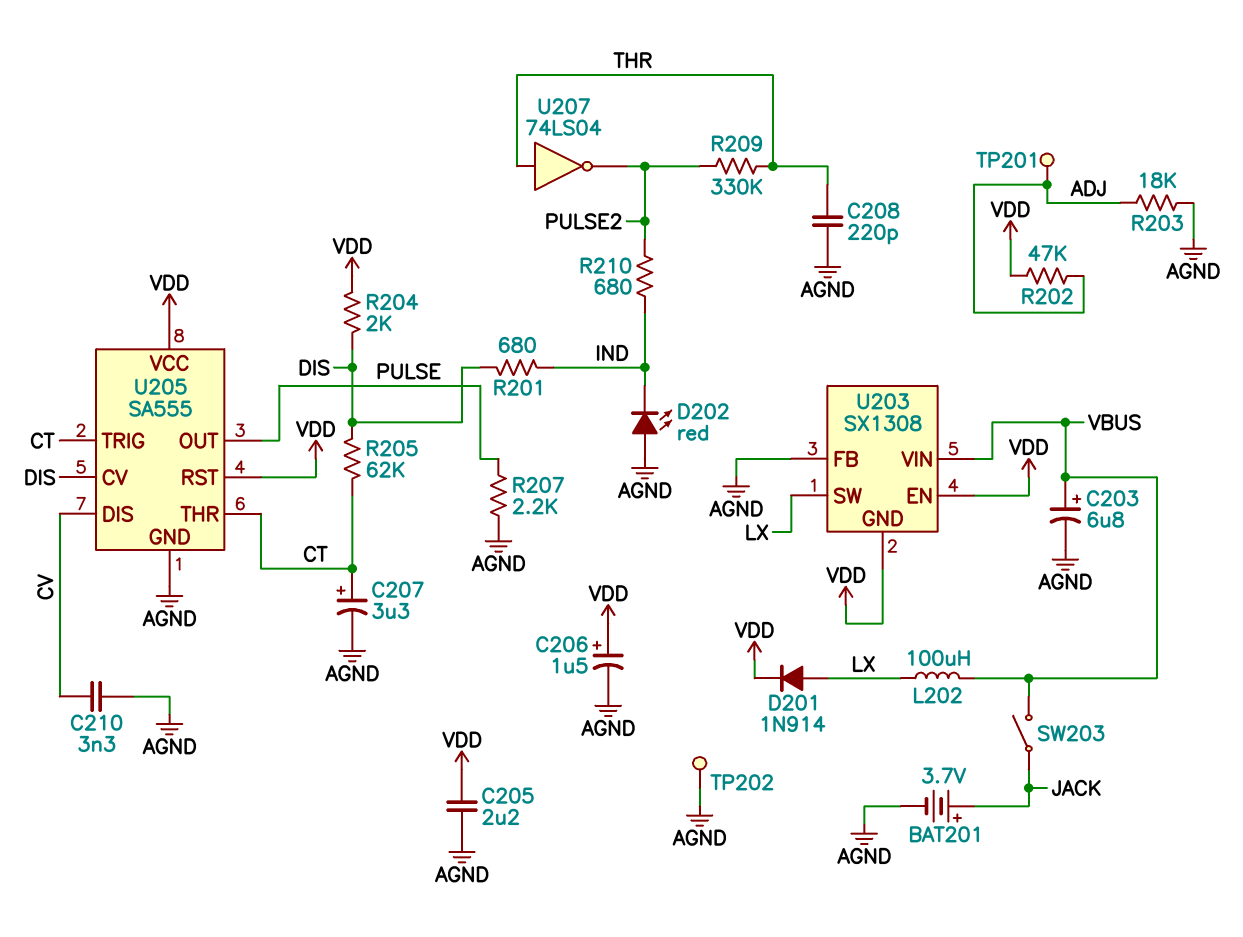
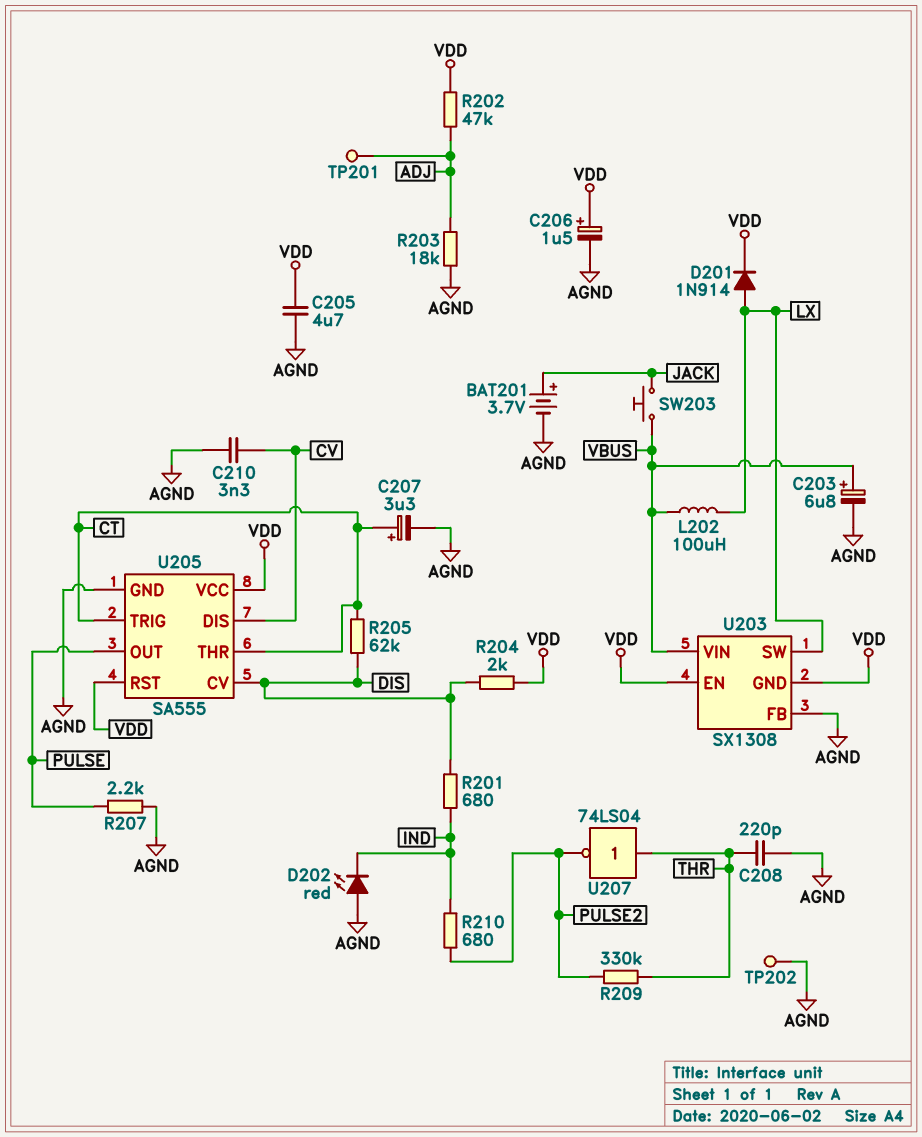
C205: 2.2uF (AGND, VDD) -> 4.7uF (AGND, VDD)
SW203: switch (JACK, VBUS) -> button (JACK, VBUS)

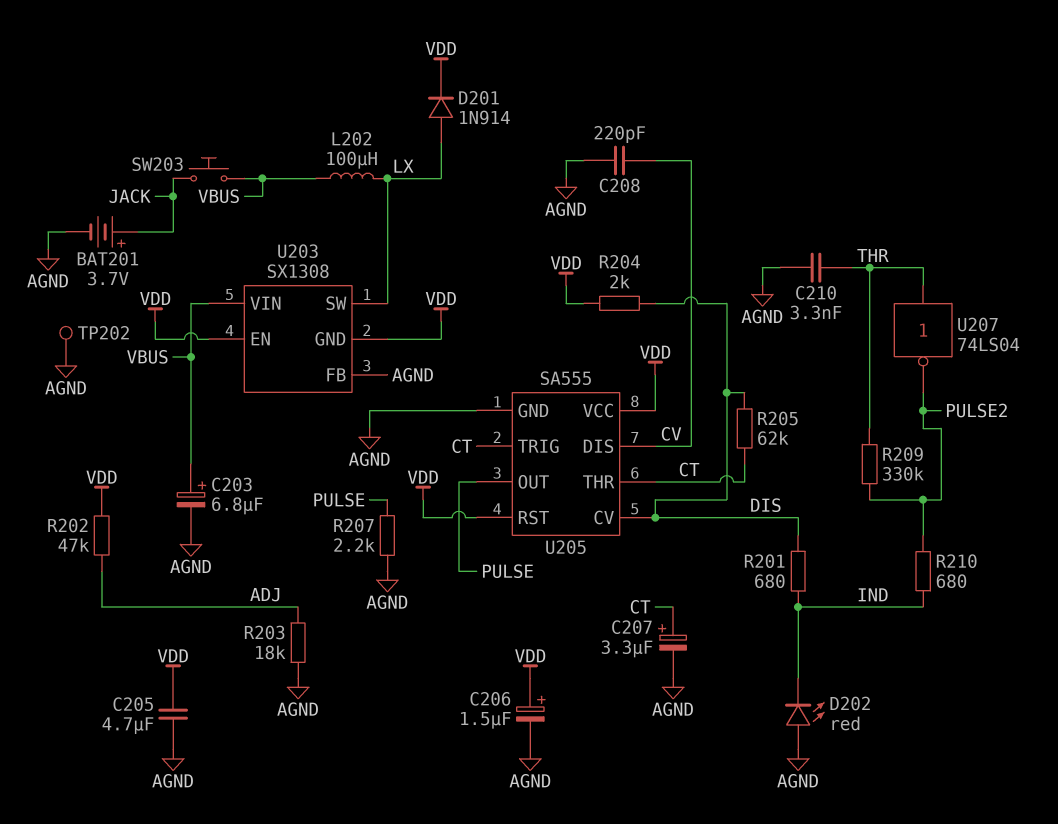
C208: 220pF (AGND, THR) -> 220pF (AGND, CV)
C210: 3.3nF (AGND, CV) -> 3.3nF (AGND, THR)
TP201: test point (ADJ) -> none

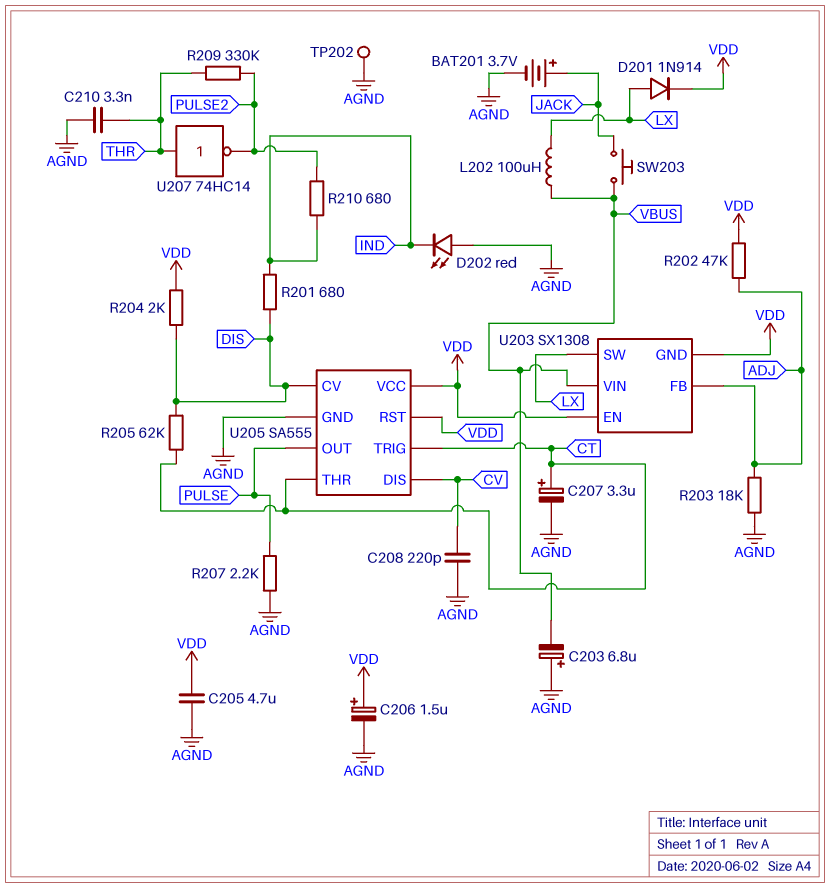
C203: 6.8uF (plus VBUS, minus AGND) -> 6.8uF (plus AGND, minus VBUS)
U203 pin FB: AGND -> ADJ
U207: NOT 74LS04 (in THR, out PULSE2) -> NOT 74HC14 (in THR, out PULSE2)

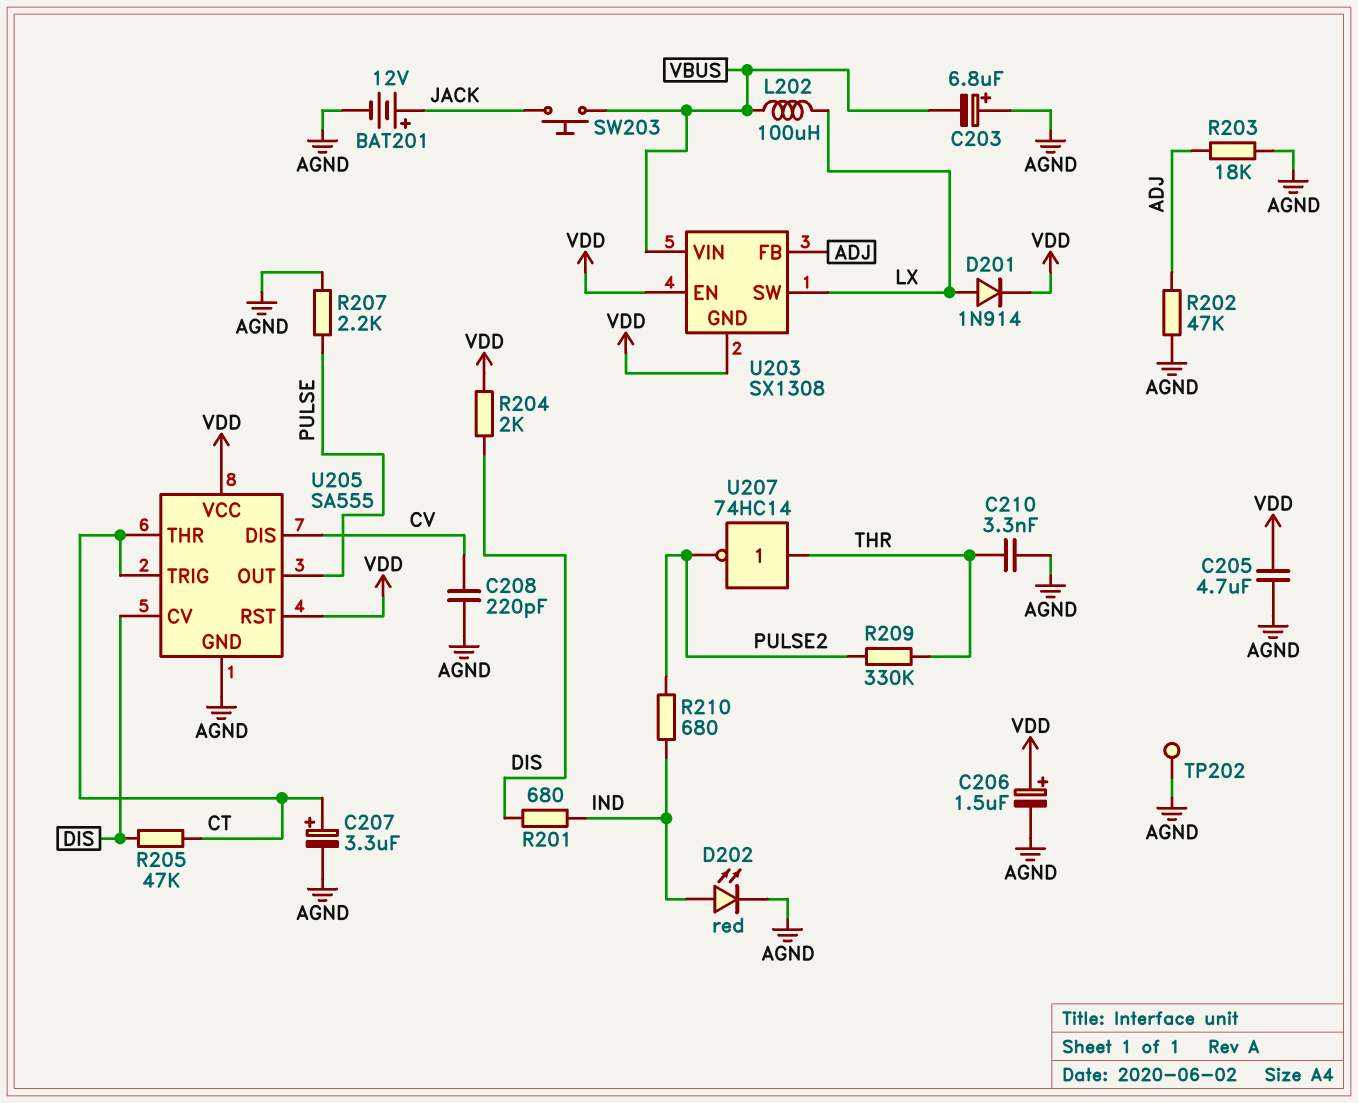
BAT201: 3.7V (plus JACK, minus AGND) -> 12V (plus JACK, minus AGND)
D202: LED red (A AGND, K IND) -> LED red (A IND, K AGND)
R202: 47k (ADJ, VDD) -> 47k (ADJ, AGND)
R205: 62k (CT, DIS) -> 47k (CT, DIS)

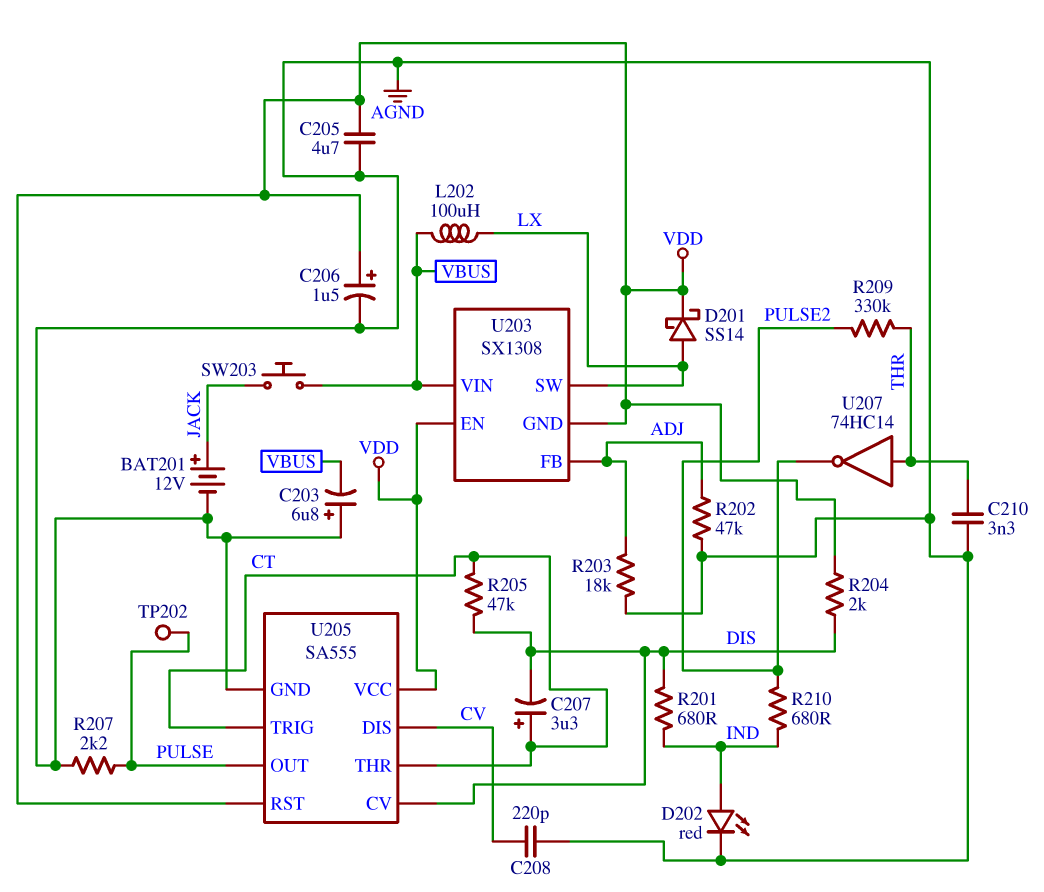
C207: 3.3uF (plus CT, minus AGND) -> 3.3uF (plus CT, minus DIS)
D201: diode 1N914 (A LX, K VDD) -> schottky SS14 (A LX, K VDD)
TP202: test point (AGND) -> test point (PULSE)

